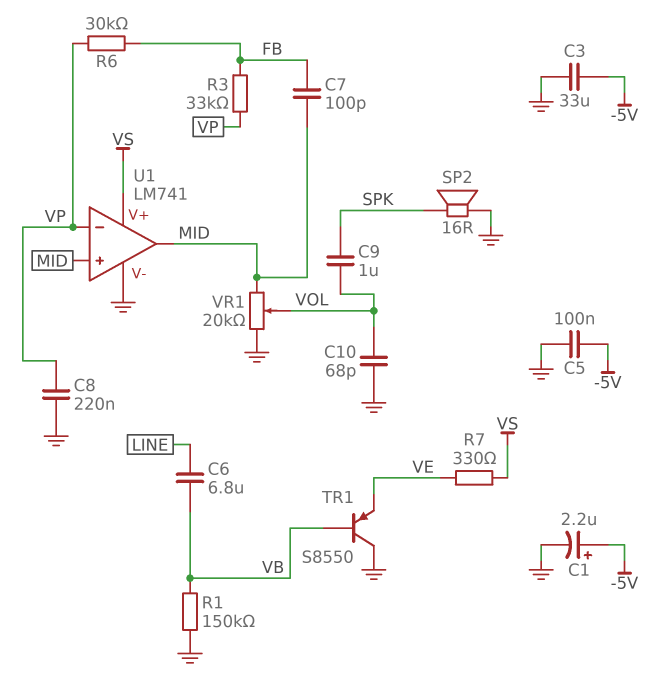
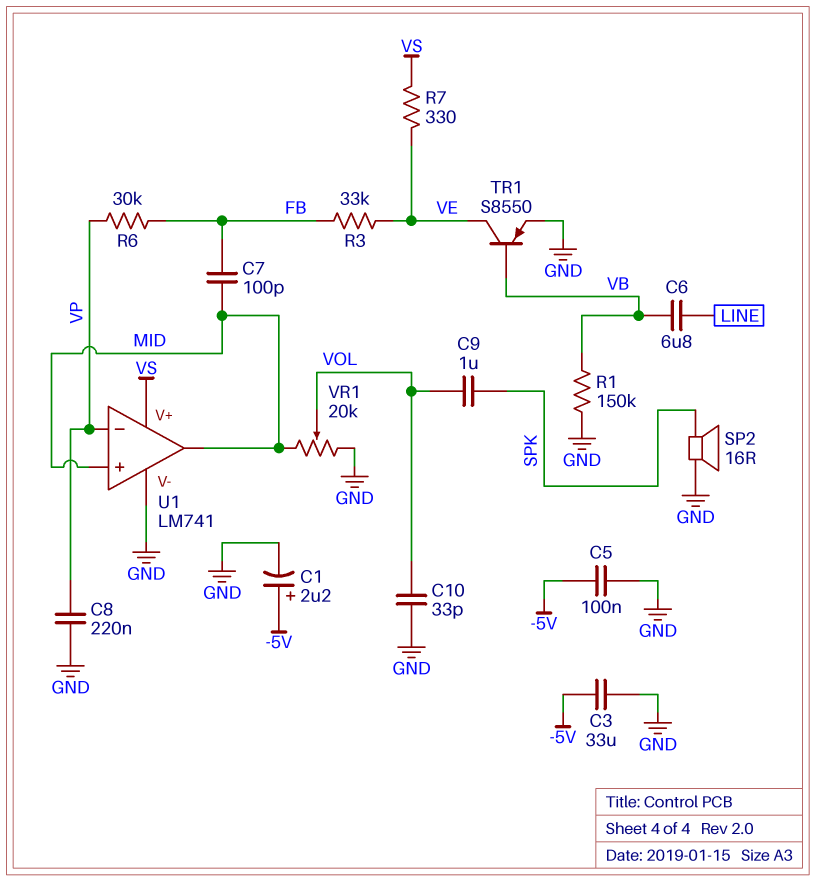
C10: 68pF (GND, VOL) -> 33pF (GND, VOL)
R3: 33k (FB, VP) -> 33k (FB, VE)
TR1: PNP S8550 (B VB, C GND, E VE) -> PNP S8550 (B VB, C VE, E GND)

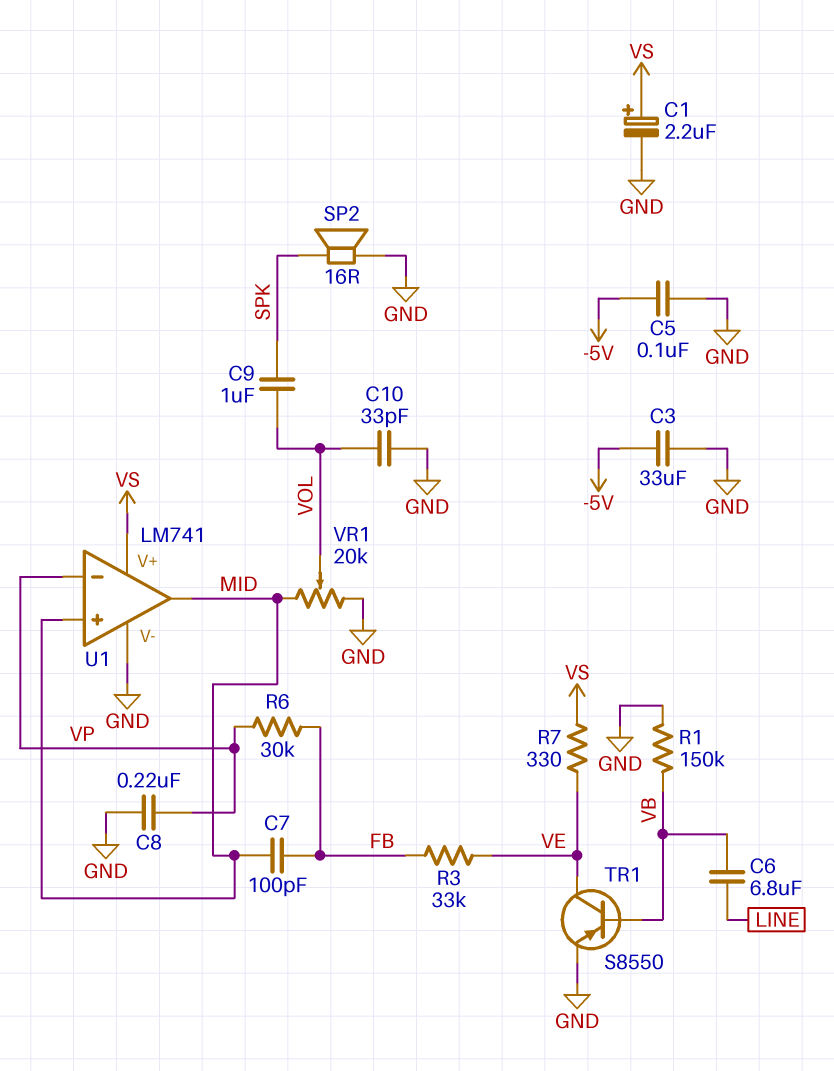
C1: 2.2uF (plus -5V, minus GND) -> 2.2uF (plus VS, minus GND)

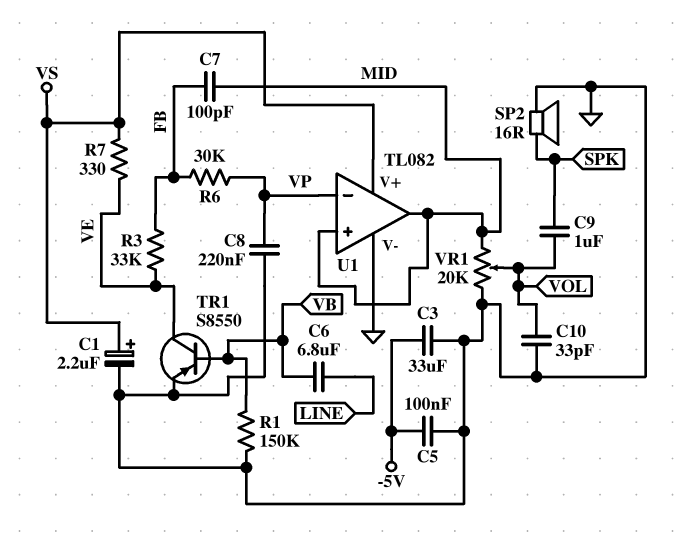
U1: LM741 -> TL082

